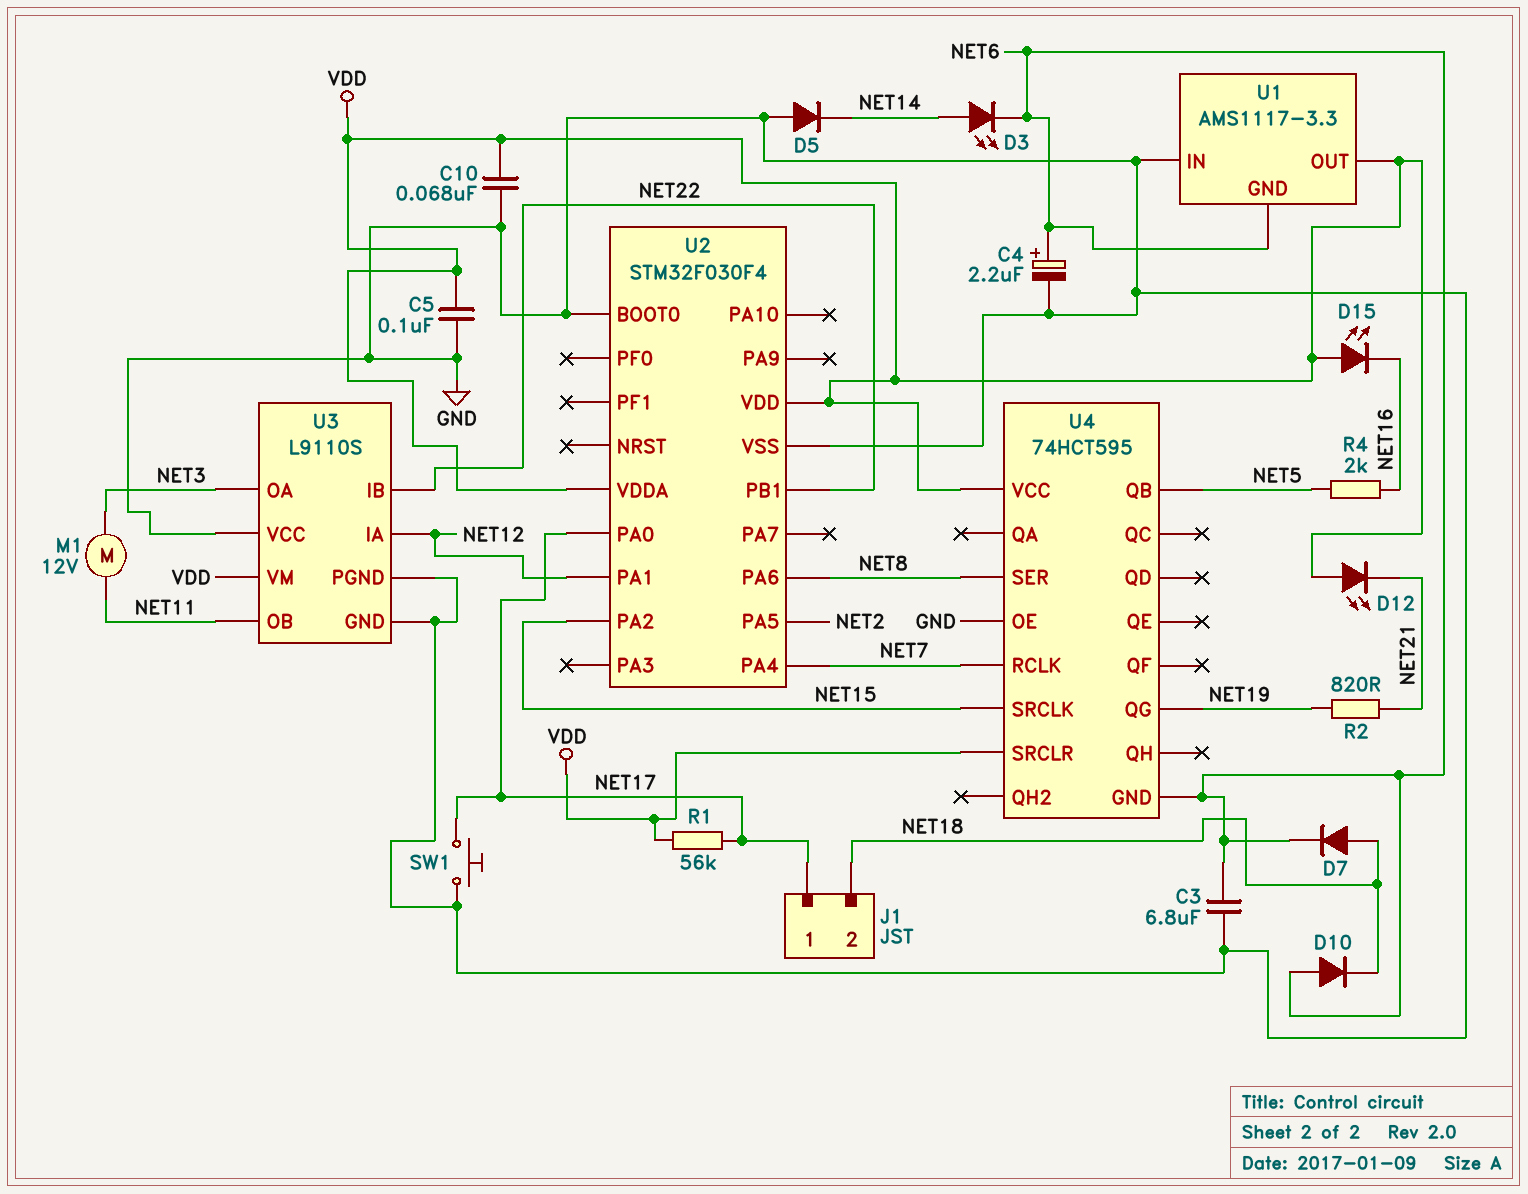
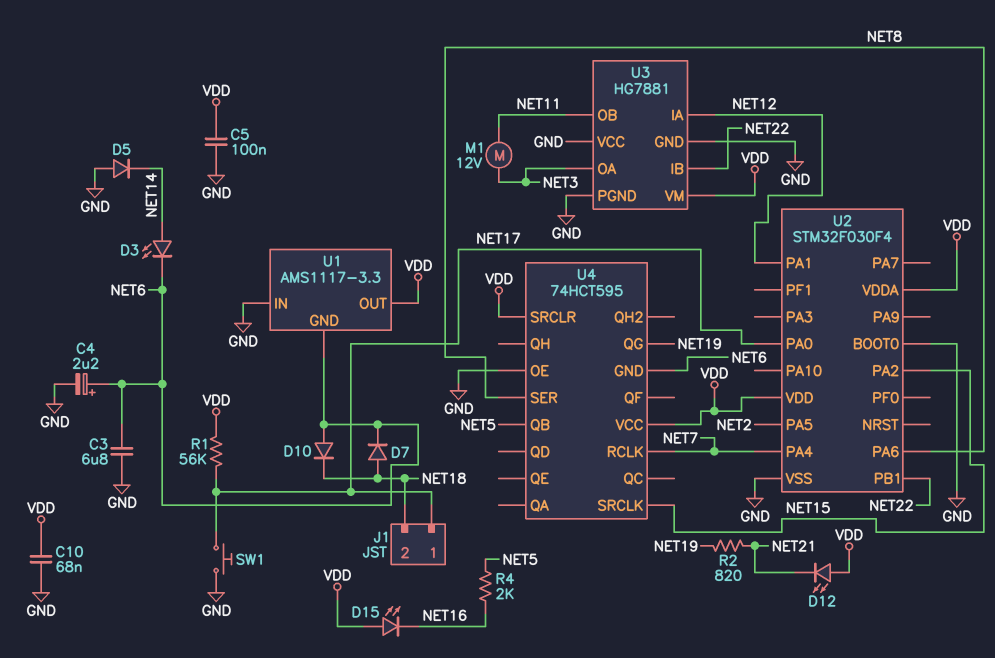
U3: L9110S -> HG7881

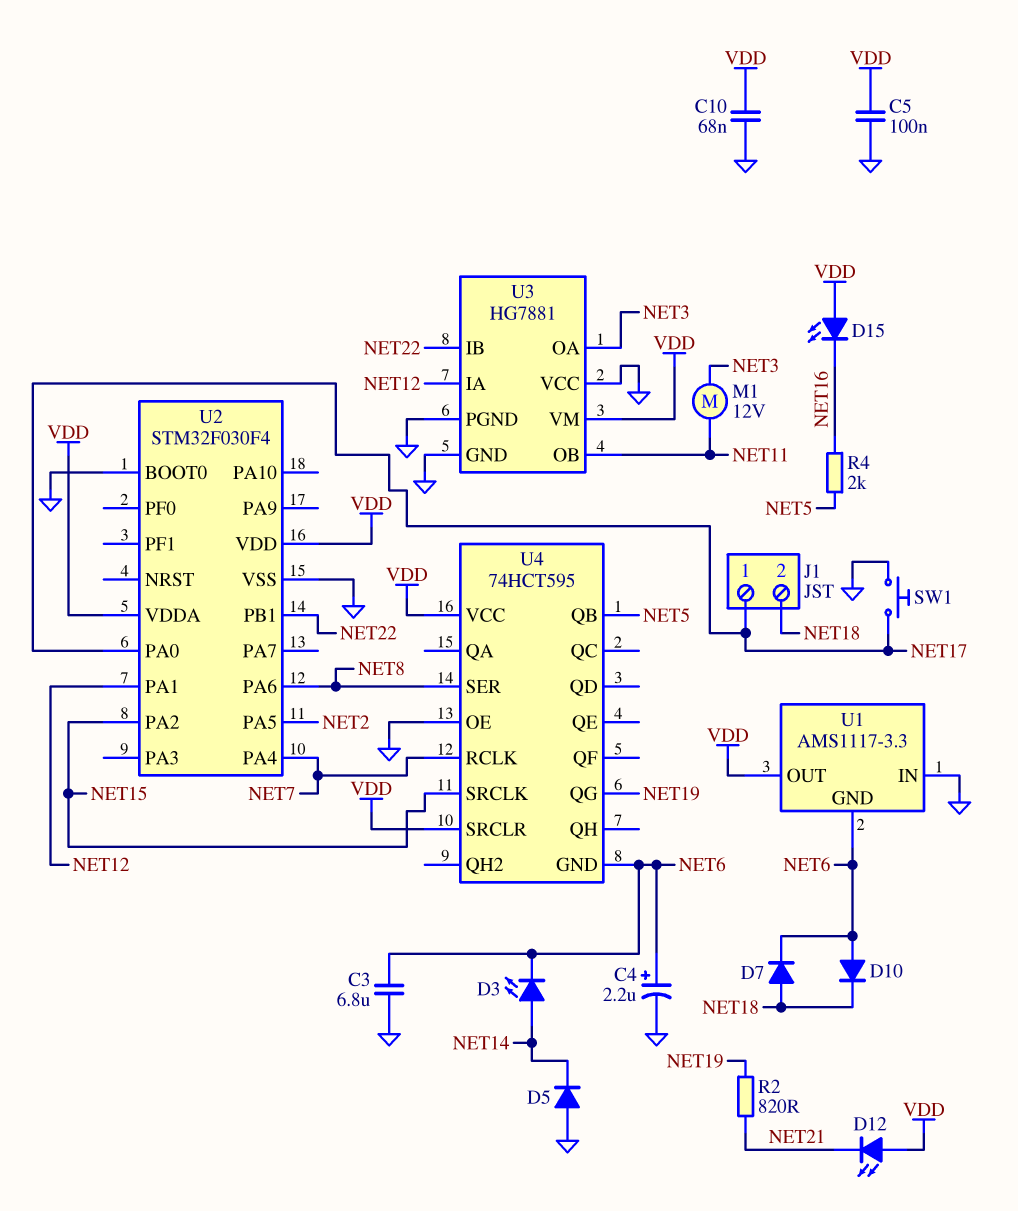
R1: 56k (NET17, VDD) -> none

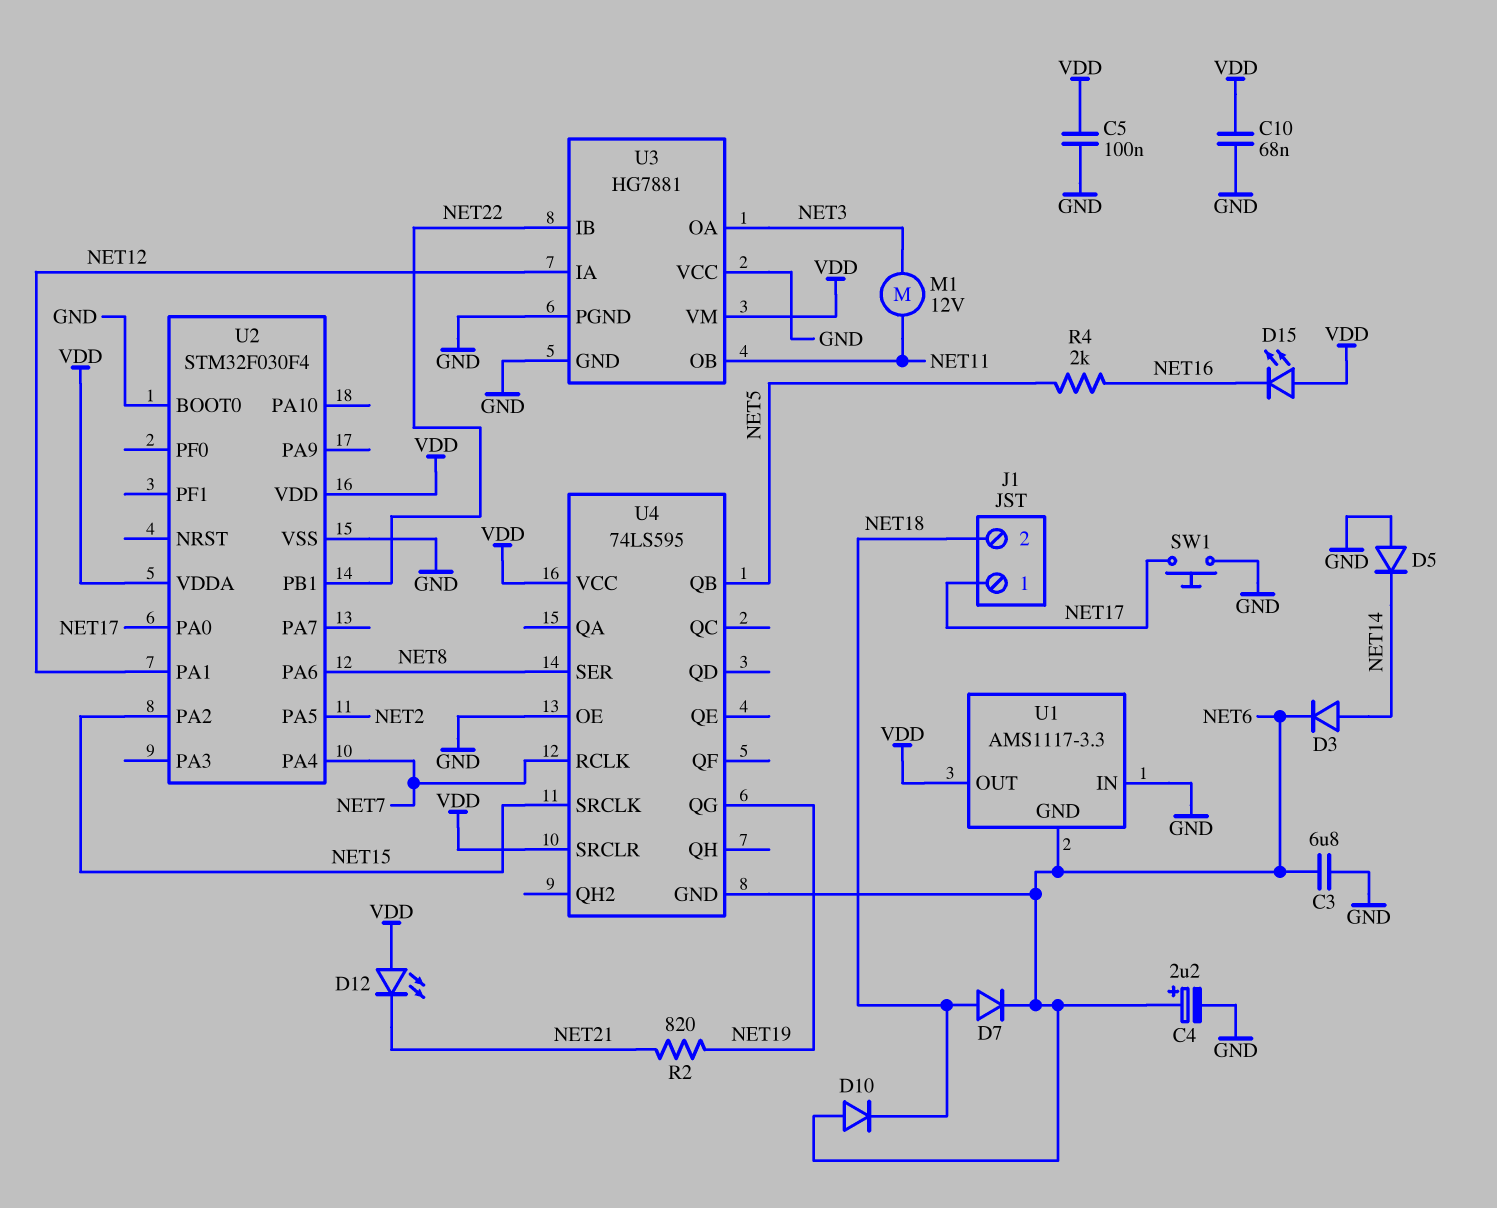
D3: LED (A NET14, K NET6) -> diode (A NET14, K NET6)
U4: 74HCT595 -> 74LS595

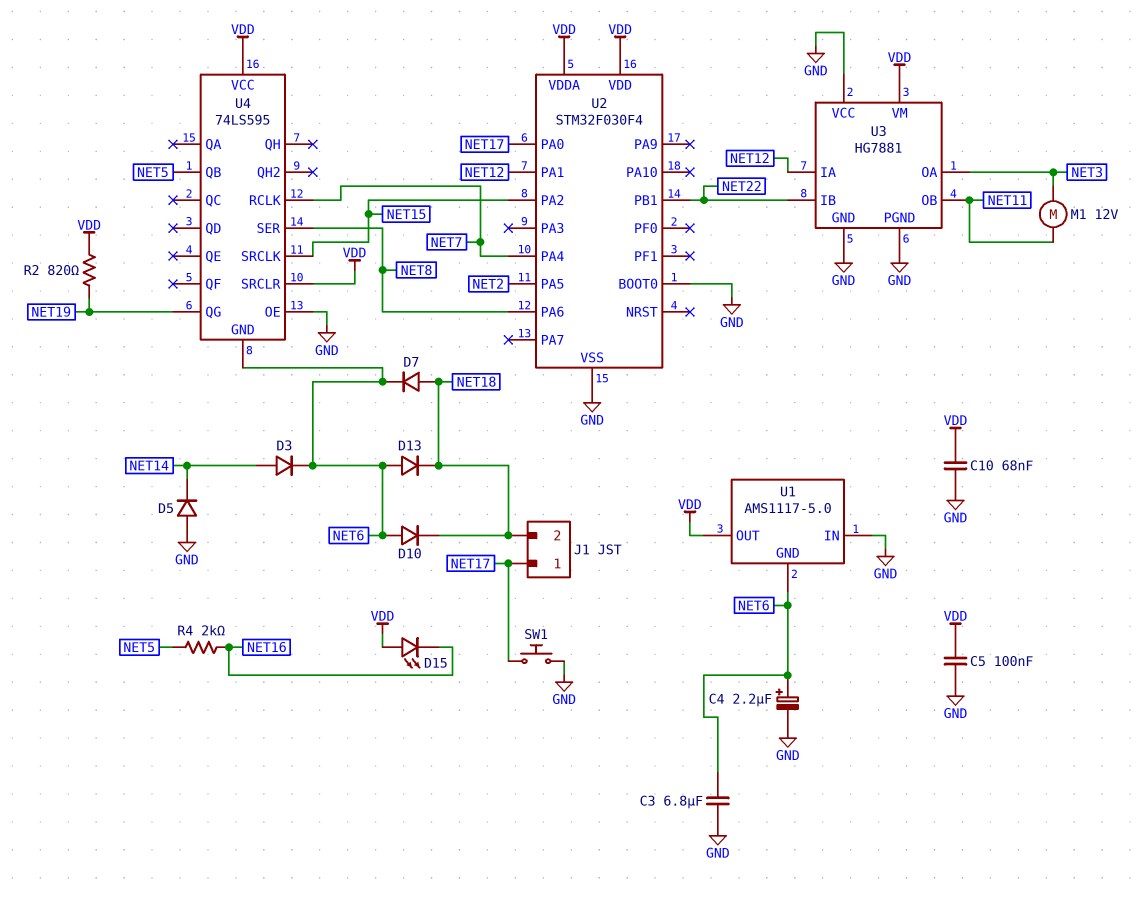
D12: LED (A VDD, K NET21) -> none
D13: none -> diode (A NET6, K NET18)
R2: 820 (NET19, NET21) -> 820 (NET19, VDD)
U1: AMS1117-3.3 -> AMS1117-5.0

